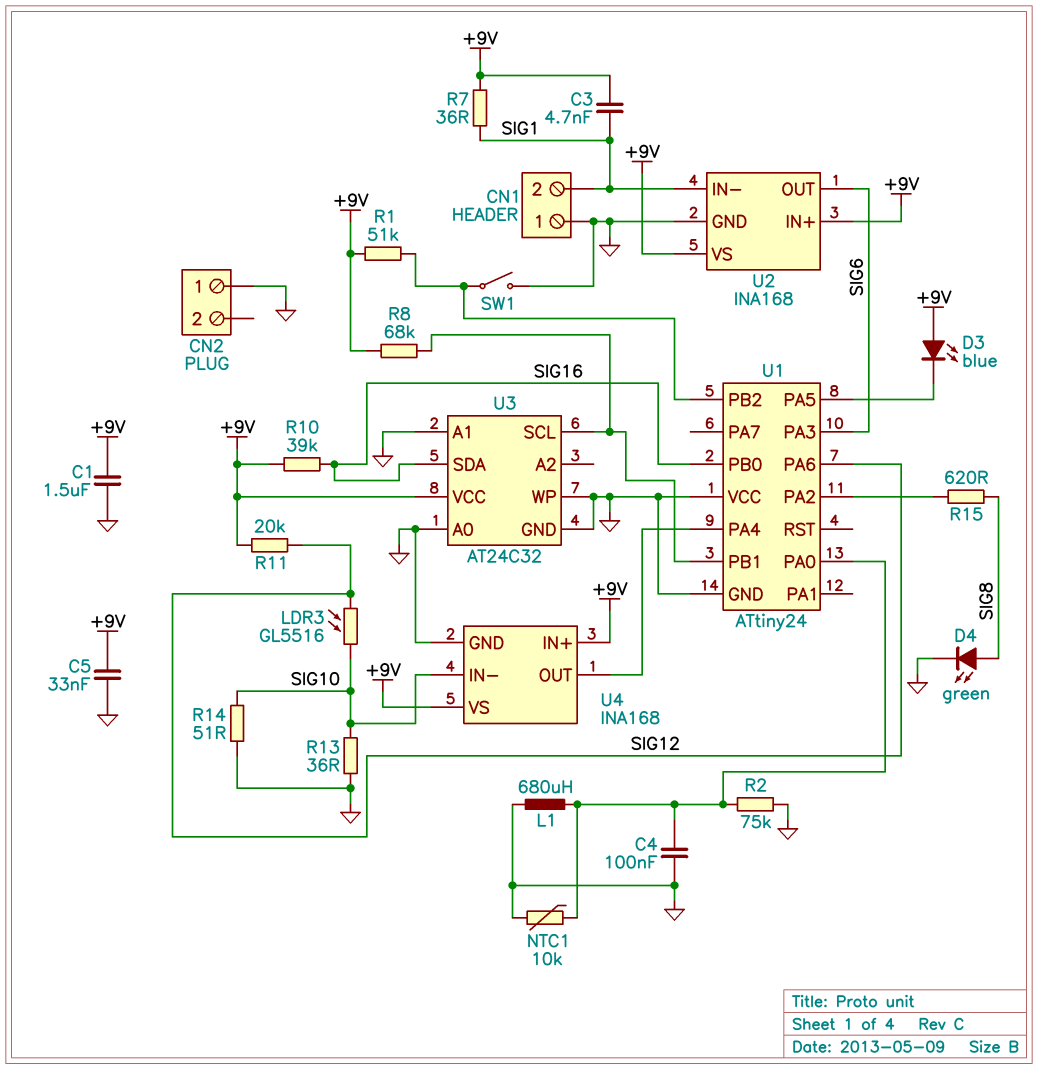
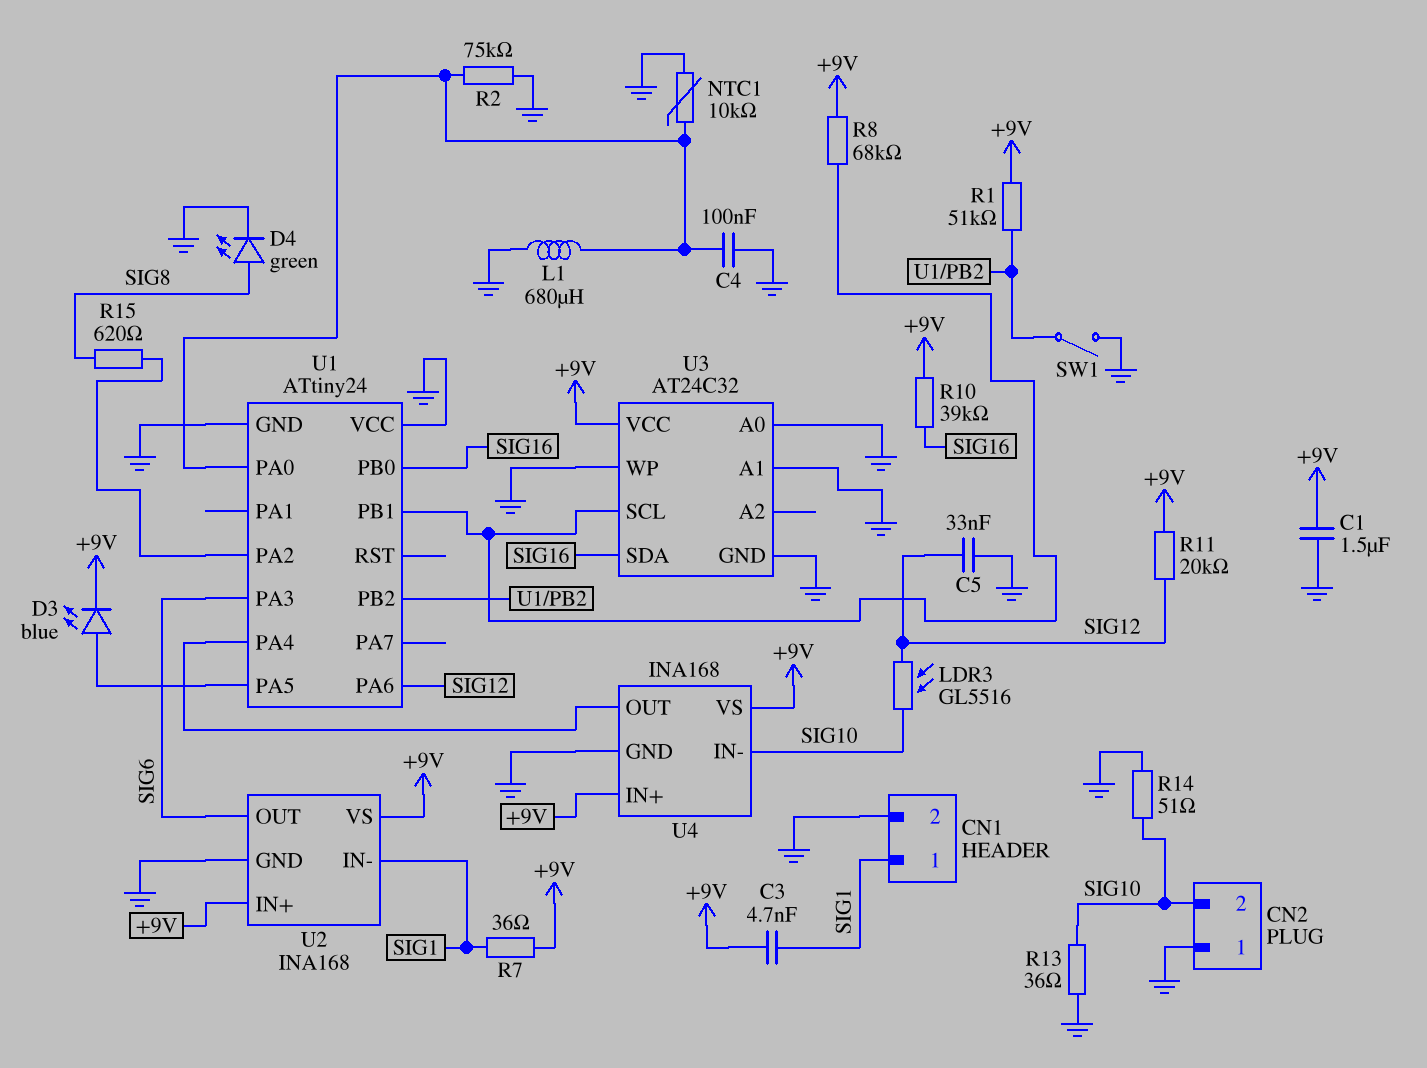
C5: 33nF (+9V, GND) -> 33nF (GND, SIG12)
CN1 pin 1: GND -> SIG1
CN1 pin 2: SIG1 -> GND
CN2 pin 2: none -> SIG10
D3: LED blue (A +9V, K U1/PA5) -> LED blue (A U1/PA5, K +9V)

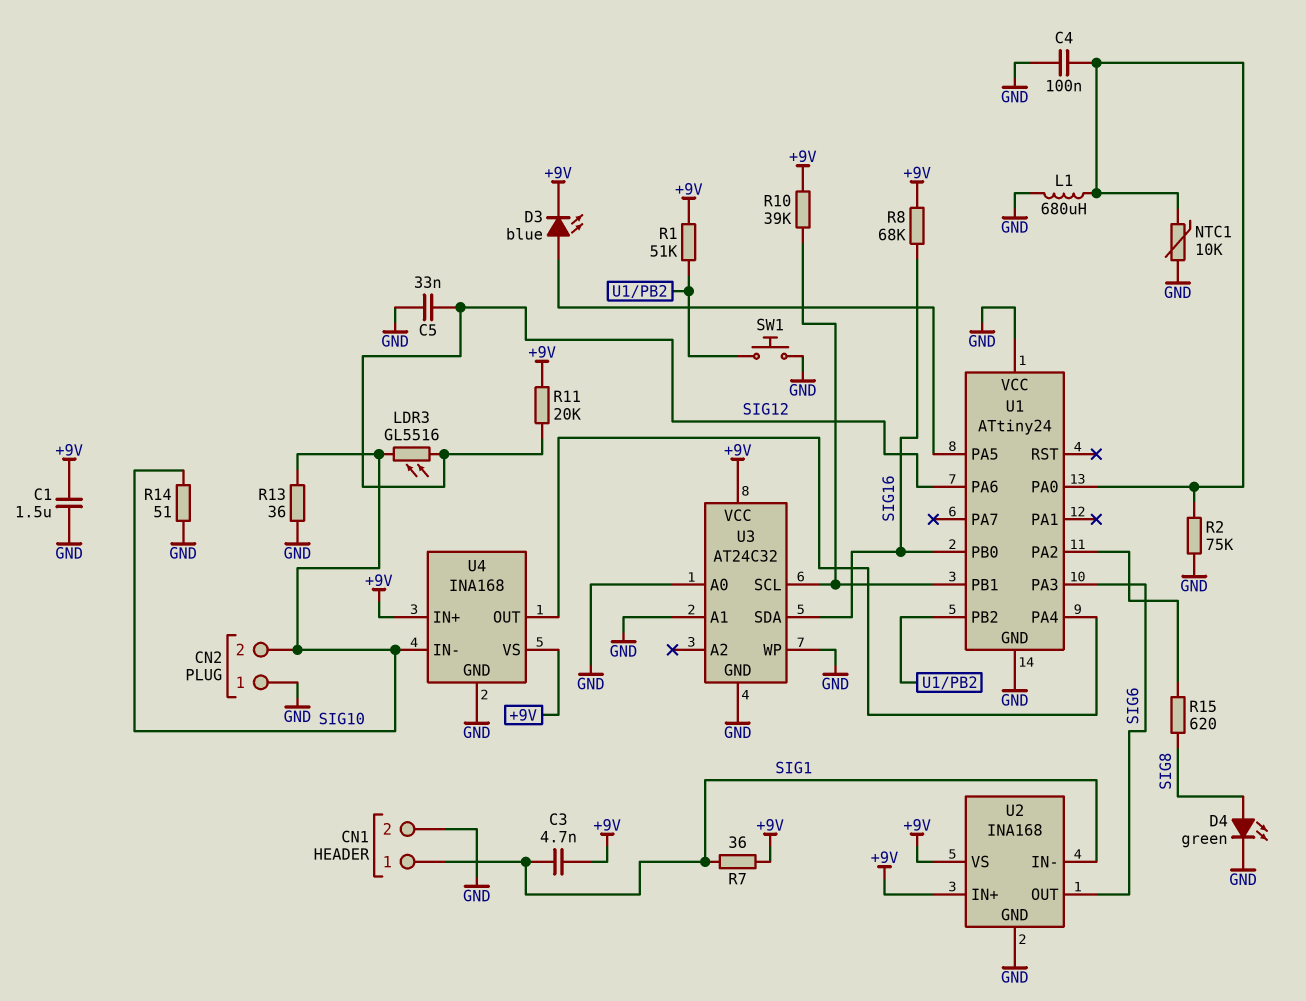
R8: 68k (+9V, U1/PB1) -> 68k (+9V, SIG16)
R10: 39k (+9V, SIG16) -> 39k (+9V, U1/PB1)
SW1: switch (GND, U1/PB2) -> button (GND, U1/PB2)

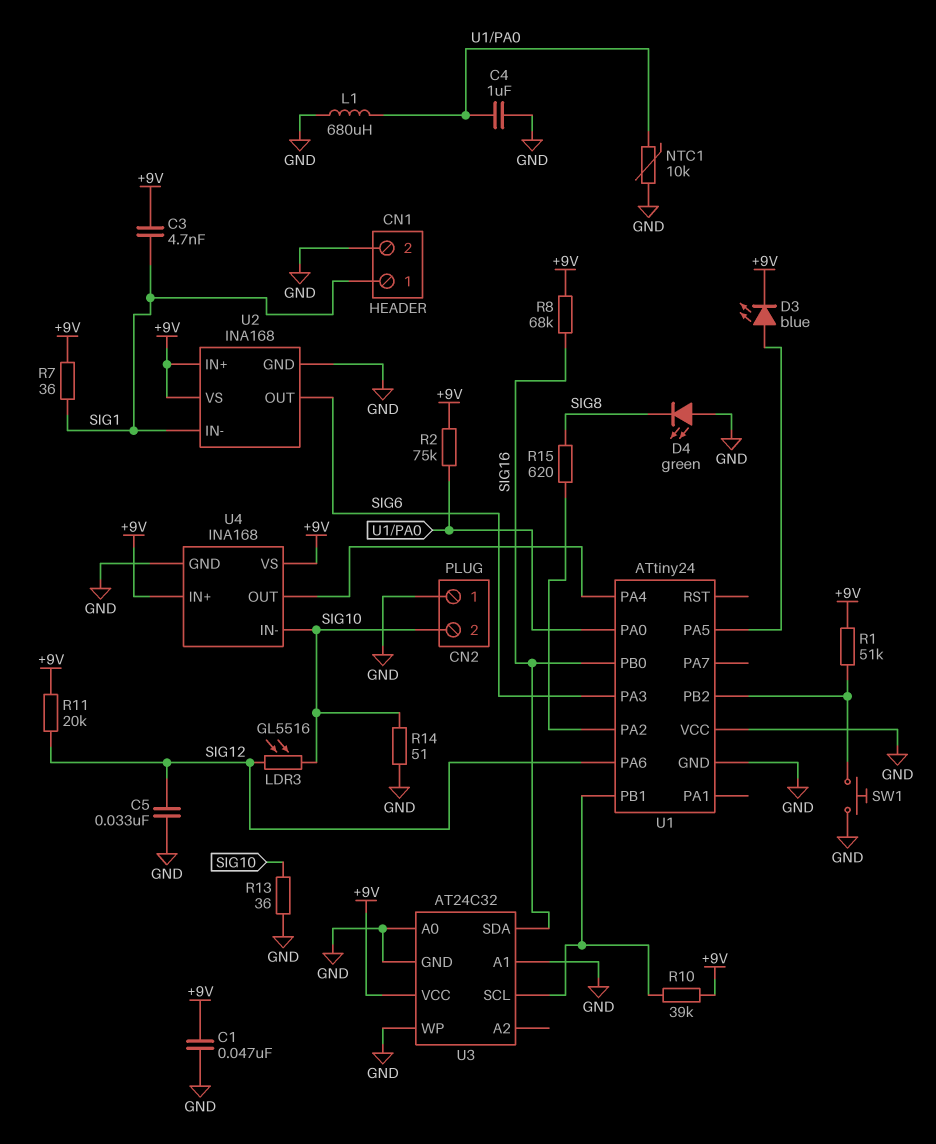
C1: 1.5uF (+9V, GND) -> 47nF (+9V, GND)
C4: 100nF (GND, U1/PA0) -> 1uF (GND, U1/PA0)
D4: LED green (A SIG8, K GND) -> LED green (A GND, K SIG8)
R2: 75k (GND, U1/PA0) -> 75k (+9V, U1/PA0)

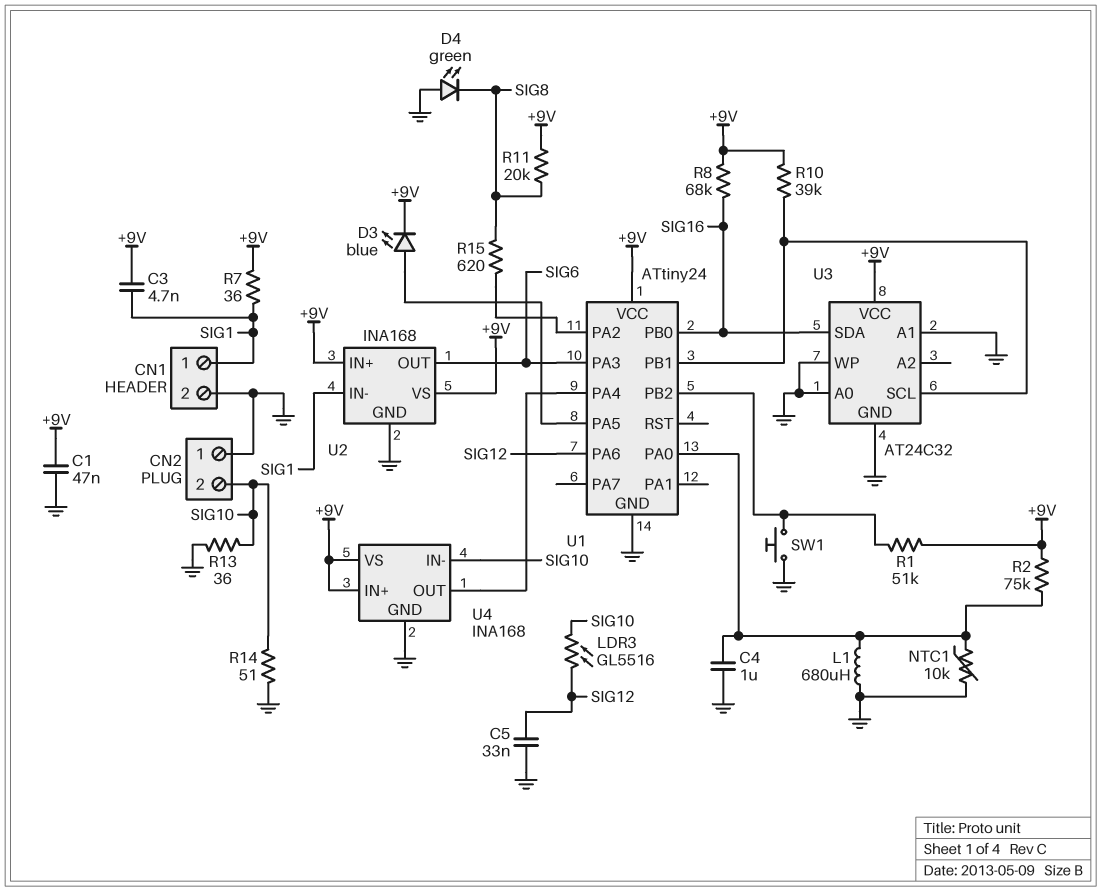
R11: 20k (+9V, SIG12) -> 20k (+9V, SIG8)
U1 pin VCC: GND -> +9V

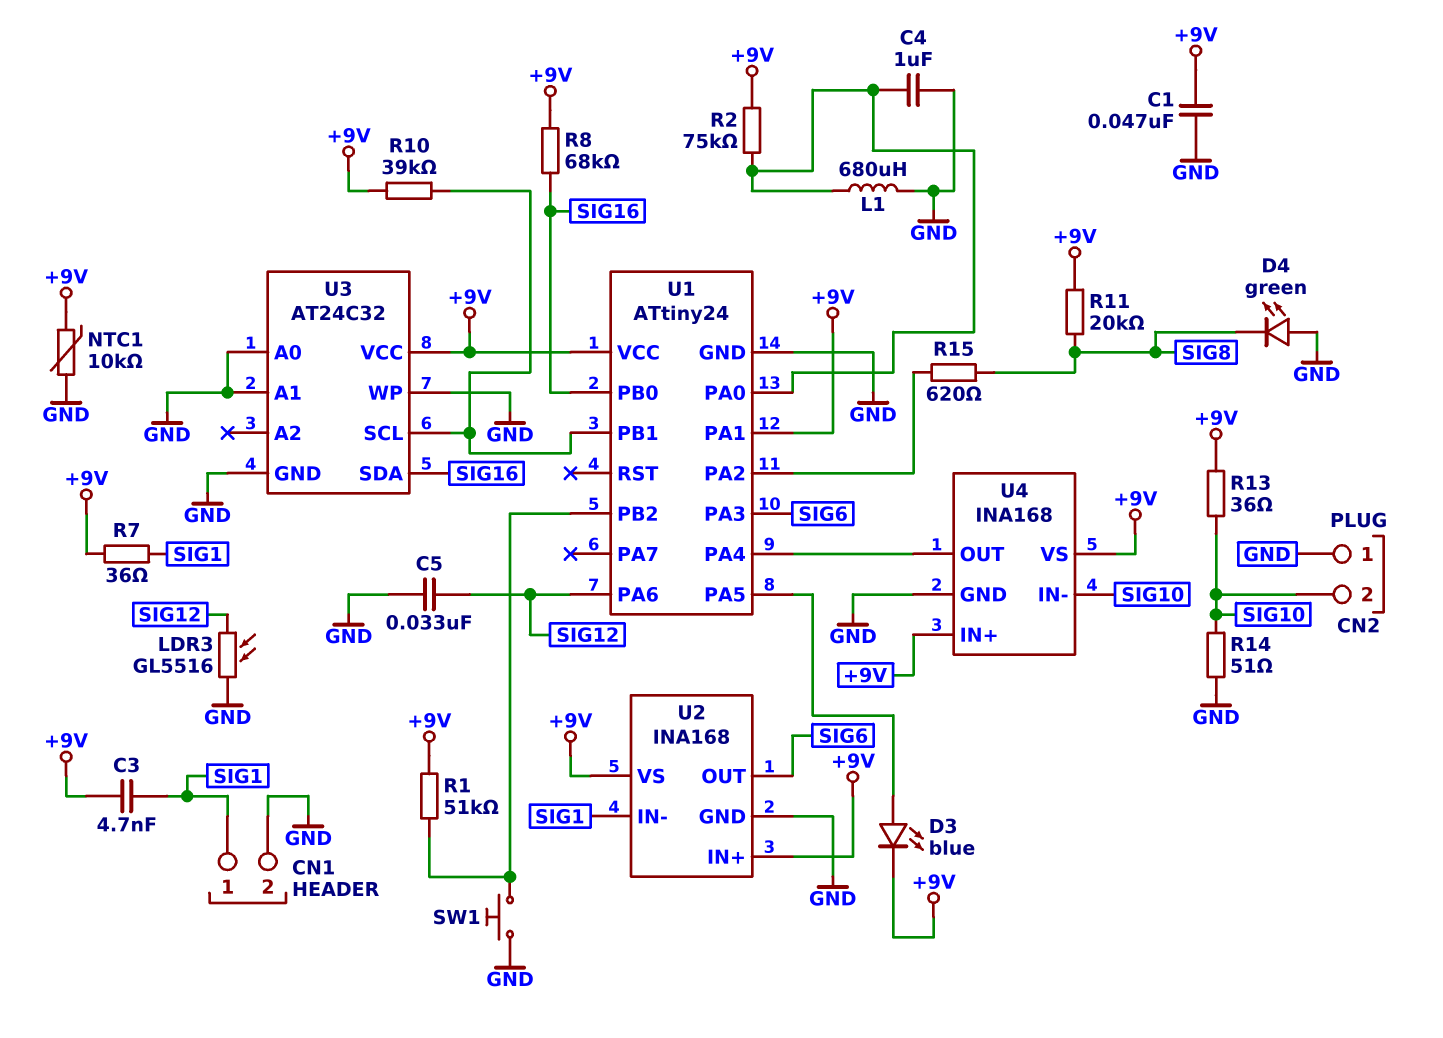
LDR3: GL5516 (SIG10, SIG12) -> GL5516 (GND, SIG12)
NTC1: 10k (GND, U1/PA0) -> 10k (+9V, GND)
R13: 36 (GND, SIG10) -> 36 (+9V, SIG10)
U1 pin PA1: none -> +9V

